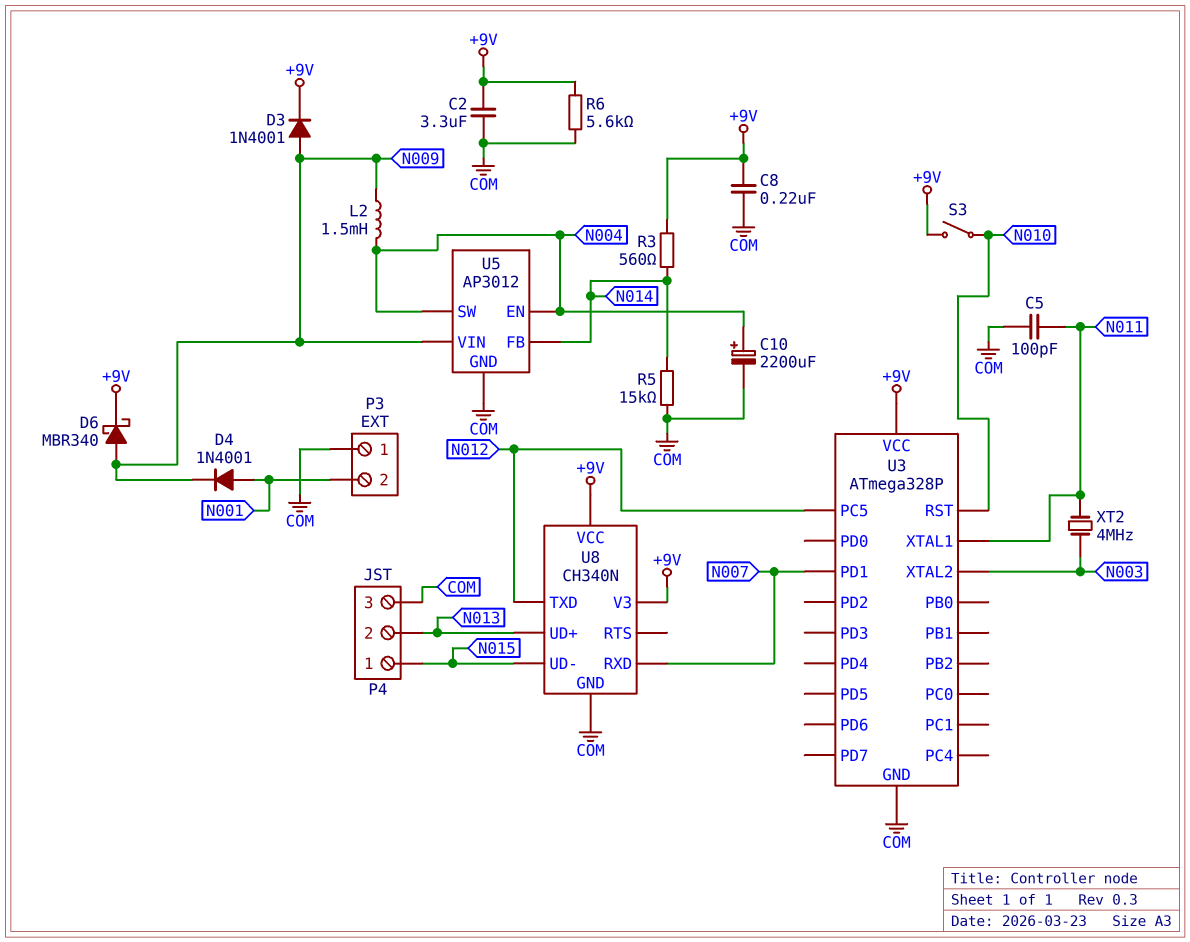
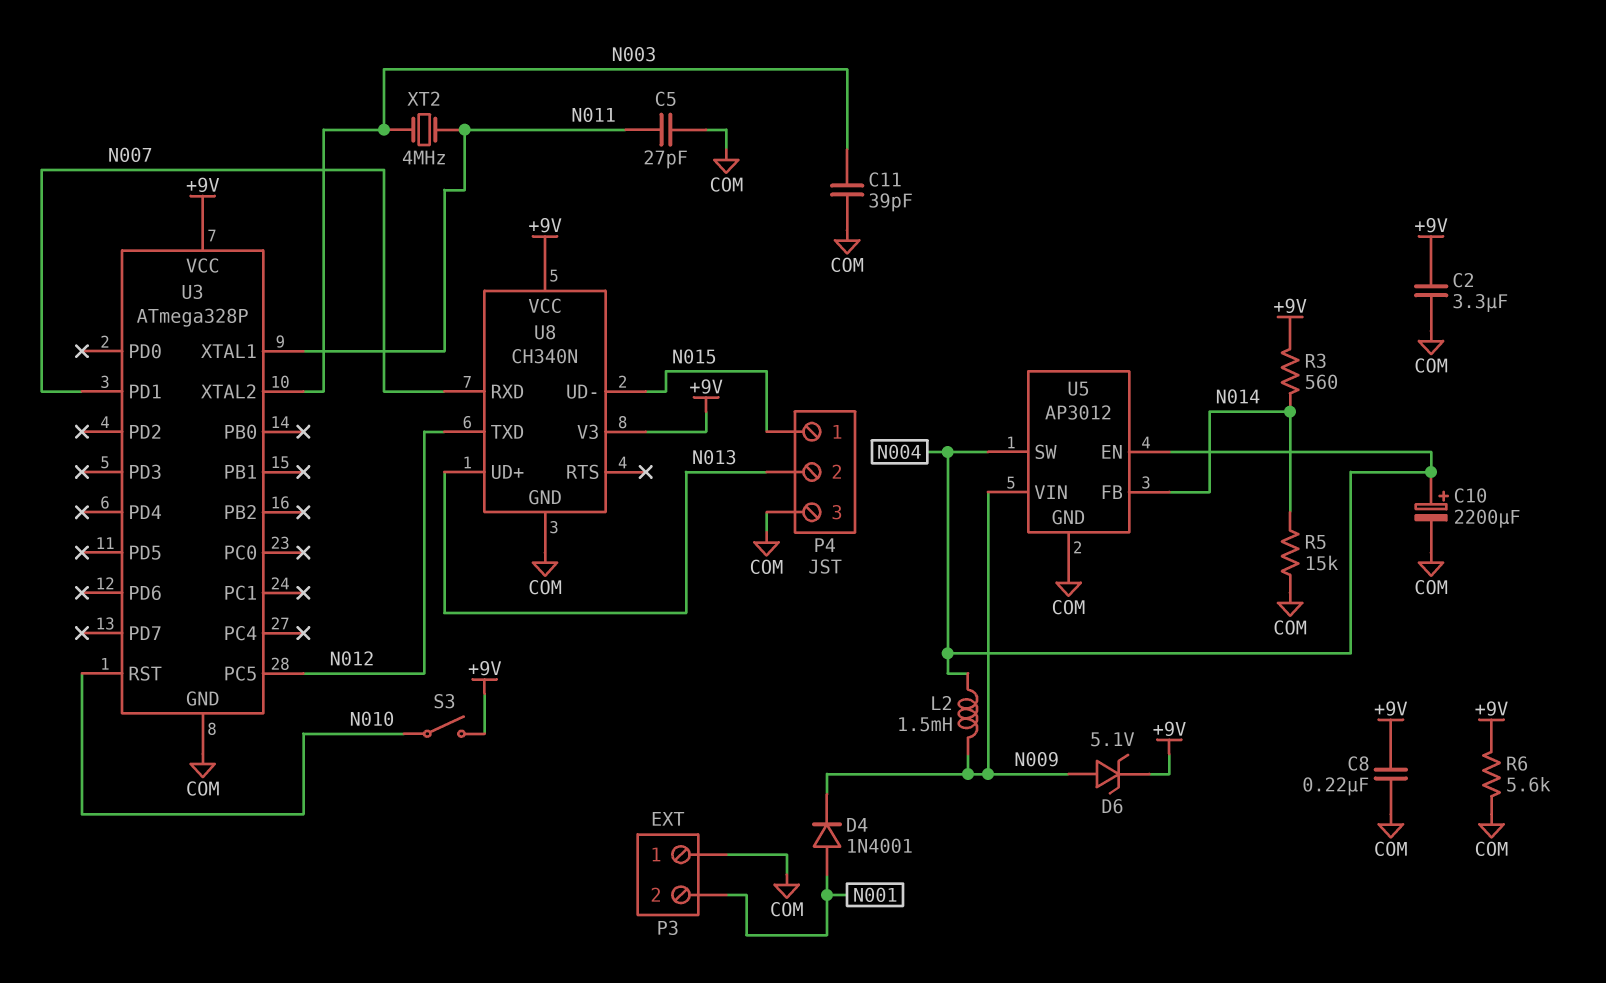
C5: 100pF (COM, N011) -> 27pF (COM, N011)
C11: none -> 39pF (COM, N003)
D3: diode 1N4001 (A N009, K +9V) -> none
D6: schottky MBR340 (A N009, K +9V) -> zener 5.1V (A N009, K +9V)

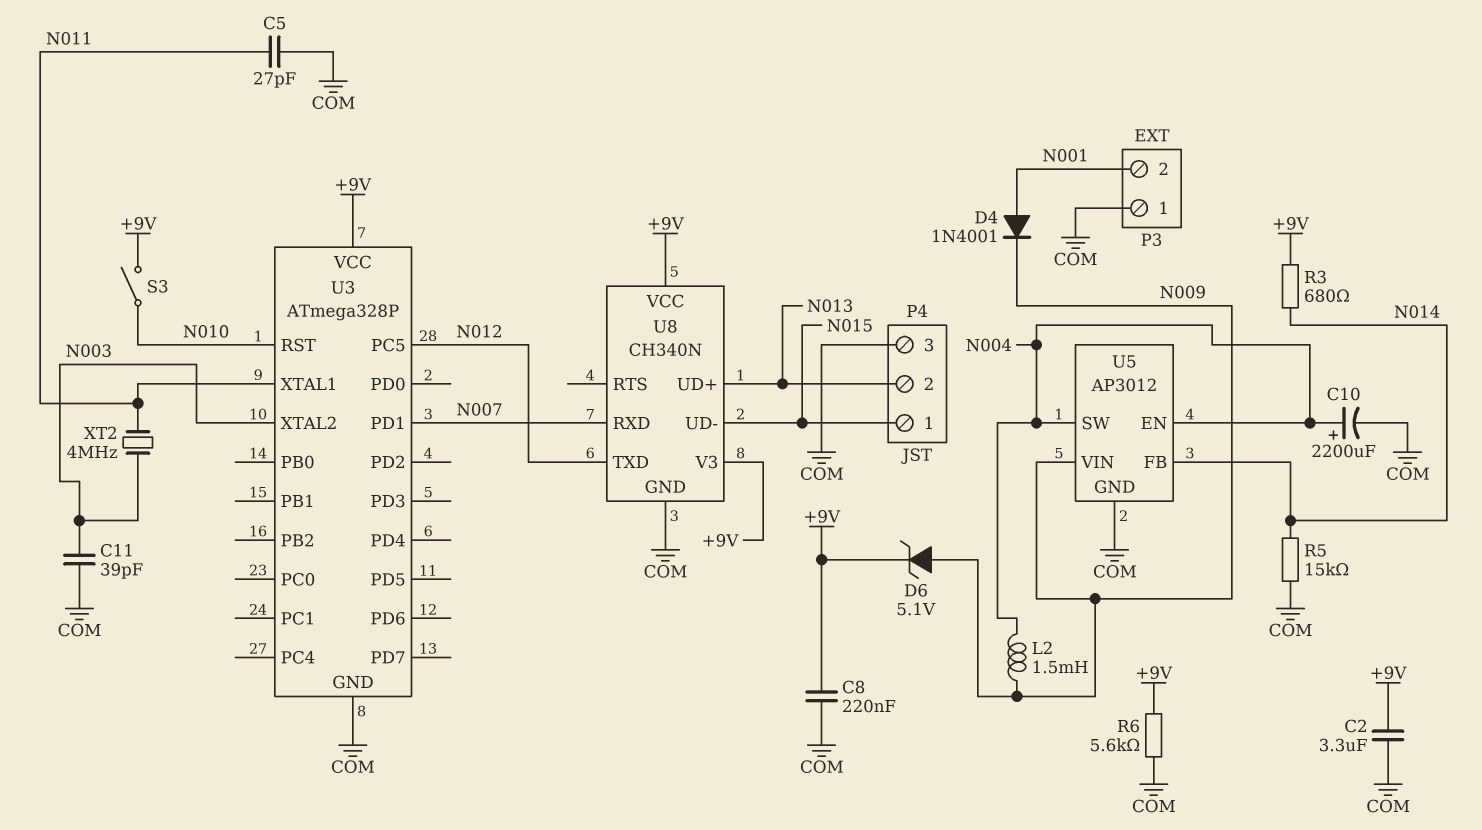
R3: 560 (+9V, N014) -> 680 (+9V, N014)

